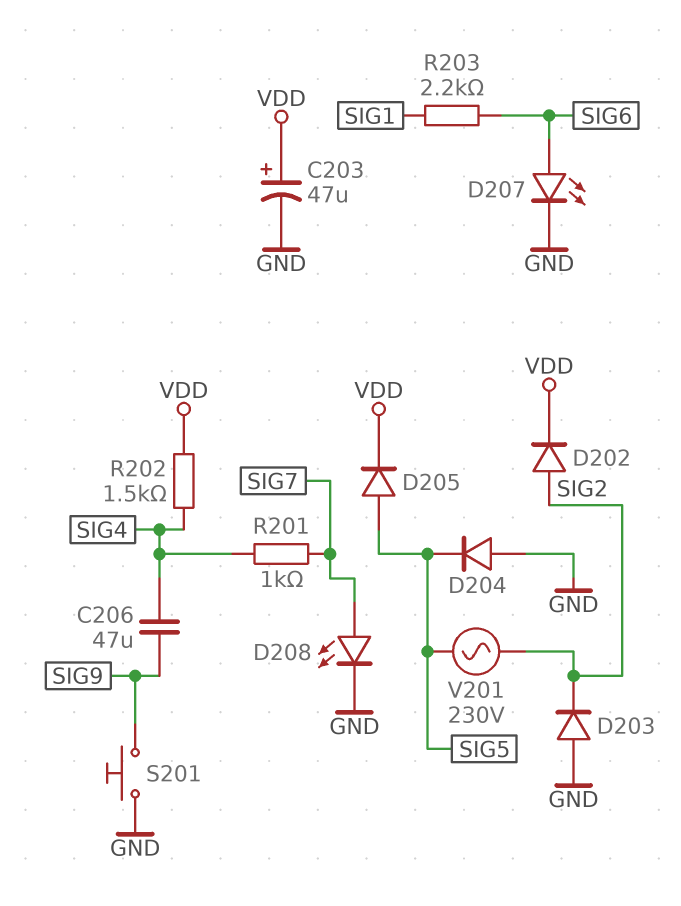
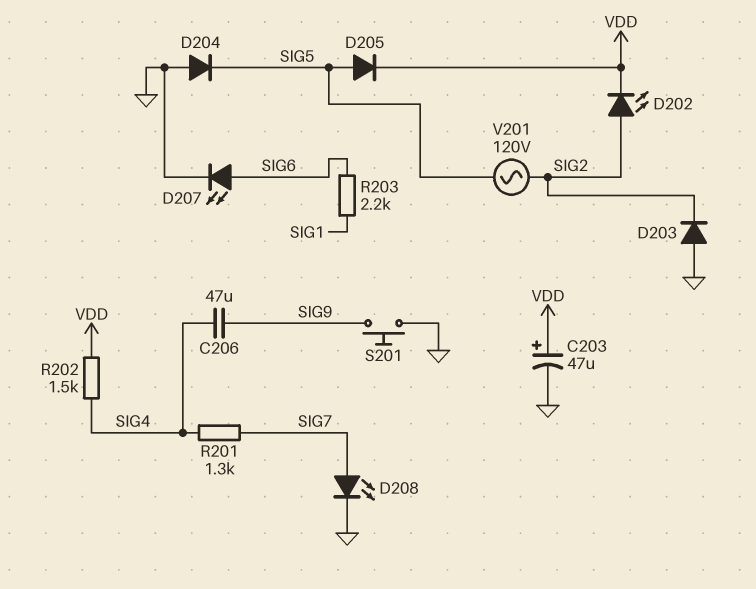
D202: diode (A SIG2, K VDD) -> LED (A SIG2, K VDD)
R201: 1k (SIG4, SIG7) -> 1.3k (SIG4, SIG7)
V201: AC 230V (SIG2, SIG5) -> AC 120V (SIG2, SIG5)

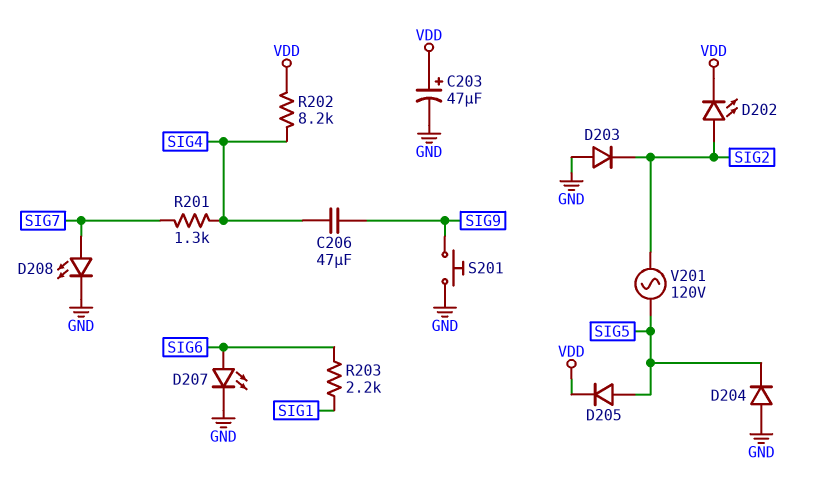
R202: 1.5k (SIG4, VDD) -> 8.2k (SIG4, VDD)

